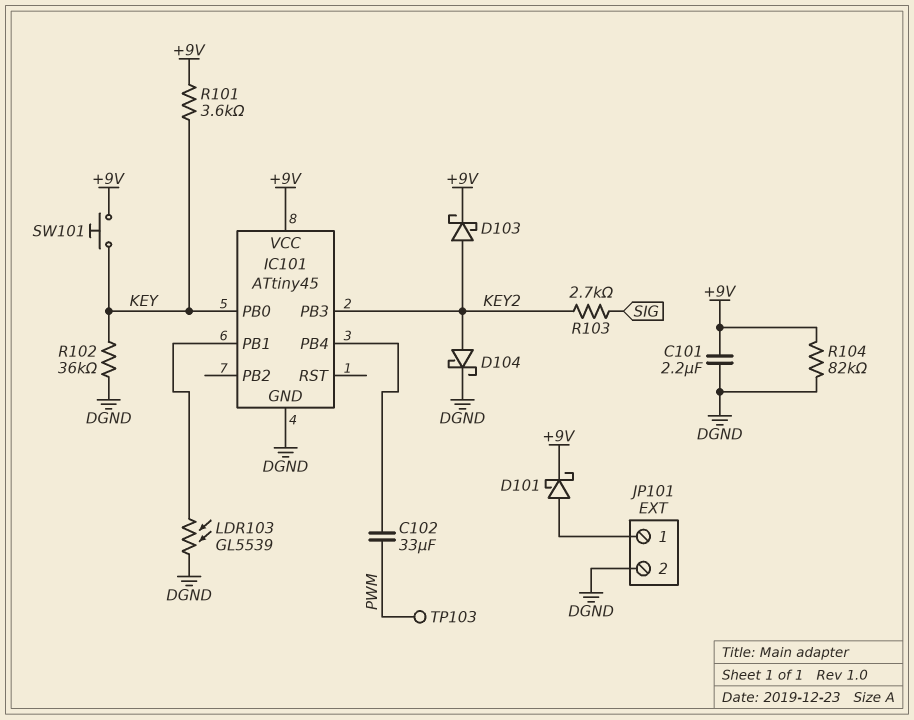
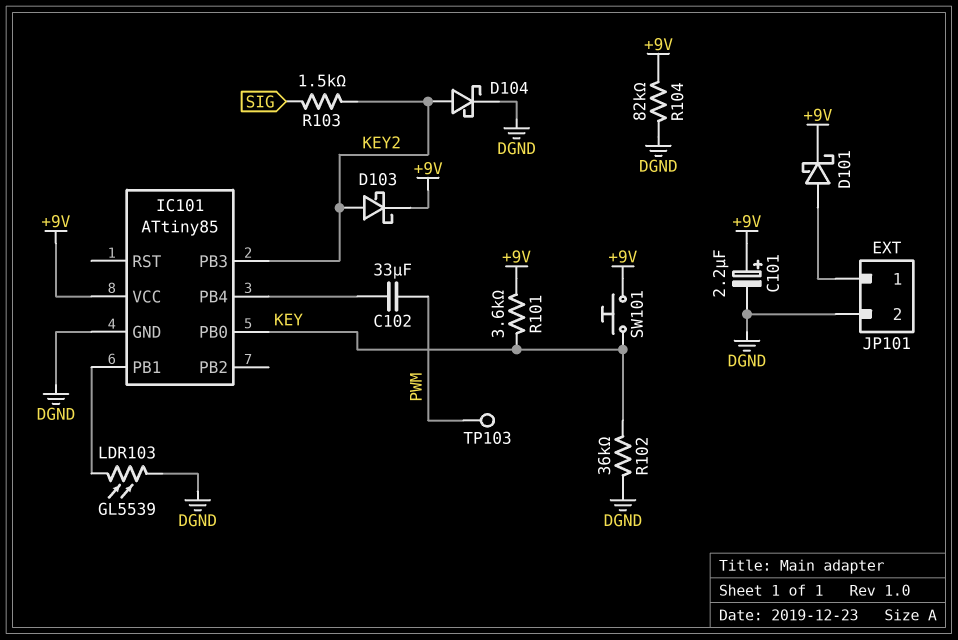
C101: 2.2uF (+9V, DGND) -> 2.2uF (plus +9V, minus DGND)
IC101: ATtiny45 -> ATtiny85
R103: 2.7k (KEY2, SIG) -> 1.5k (KEY2, SIG)

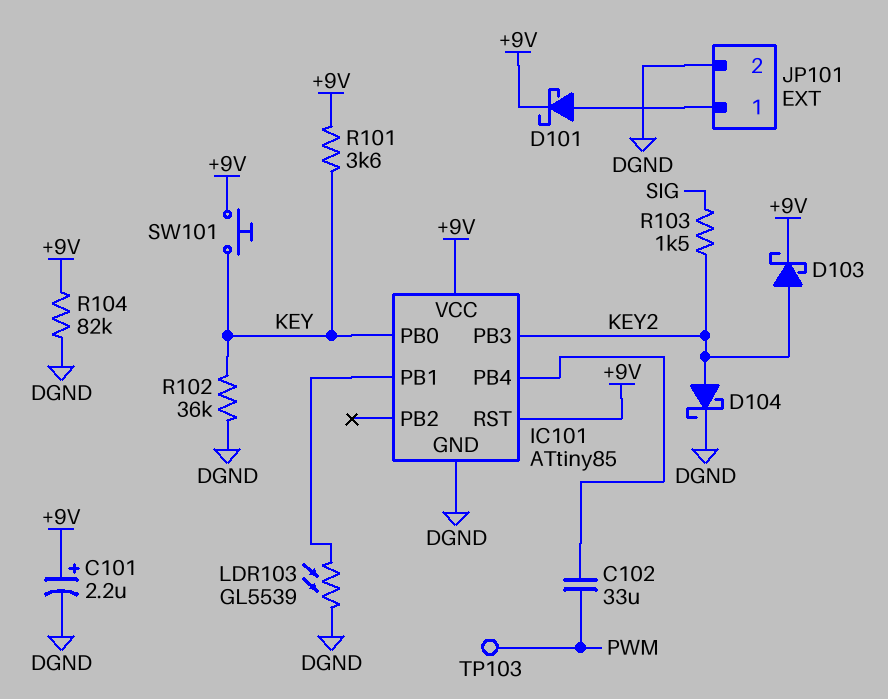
IC101 pin RST: none -> +9V

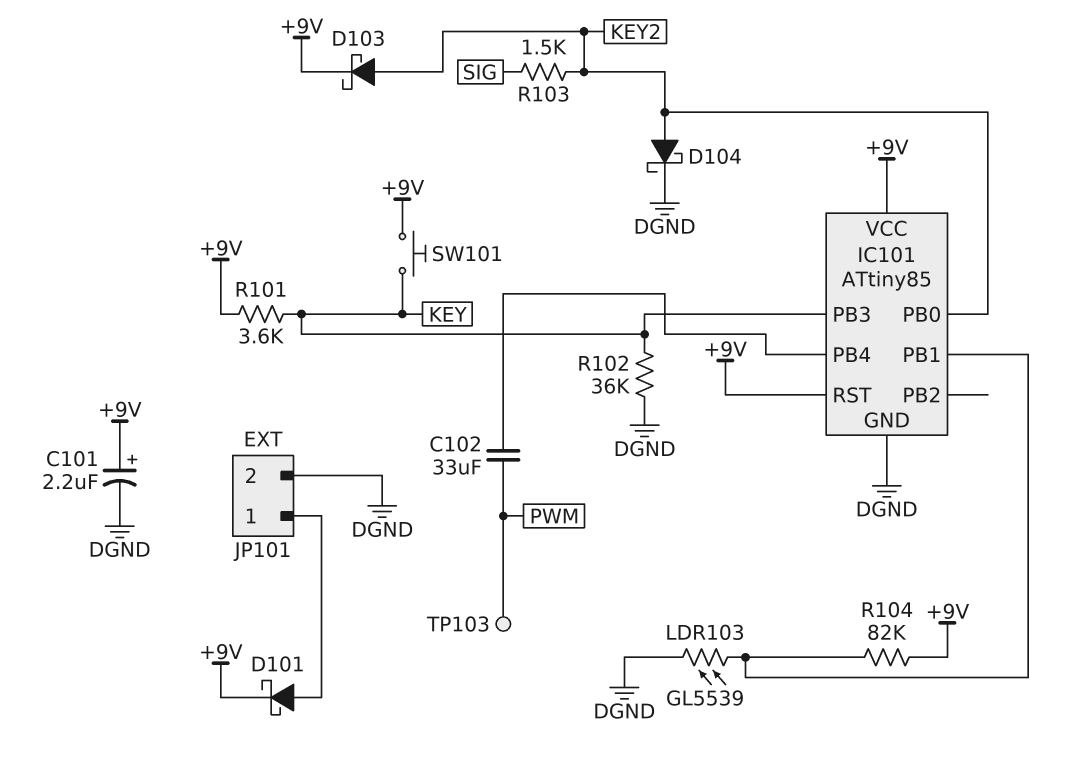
IC101 pin PB0: KEY -> KEY2
IC101 pin PB3: KEY2 -> KEY
R104: 82k (+9V, DGND) -> 82k (+9V, IC101/PB1)

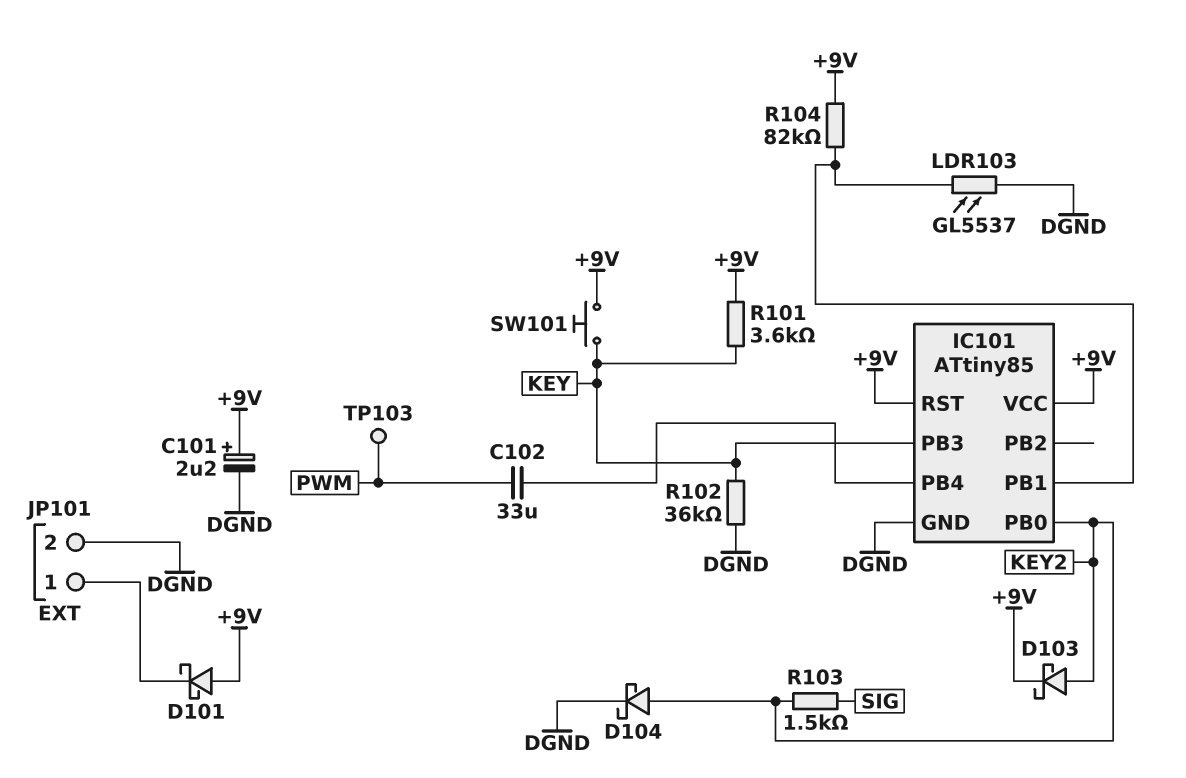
D101: schottky (A JP101/1, K +9V) -> schottky (A +9V, K JP101/1)
LDR103: GL5539 (DGND, IC101/PB1) -> GL5537 (DGND, IC101/PB1)

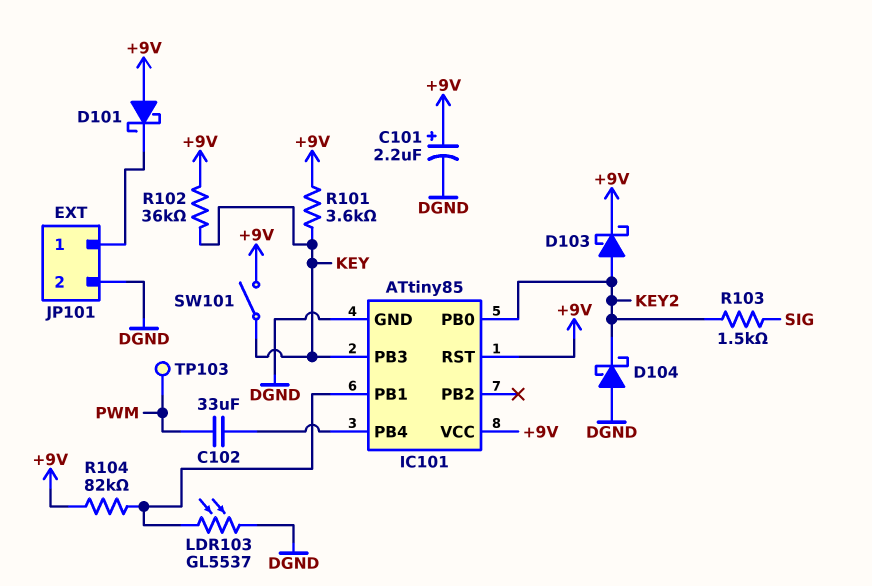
D104: schottky (A KEY2, K DGND) -> schottky (A DGND, K KEY2)
R102: 36k (DGND, KEY) -> 36k (+9V, KEY)
SW101: button (+9V, KEY) -> switch (+9V, KEY)

